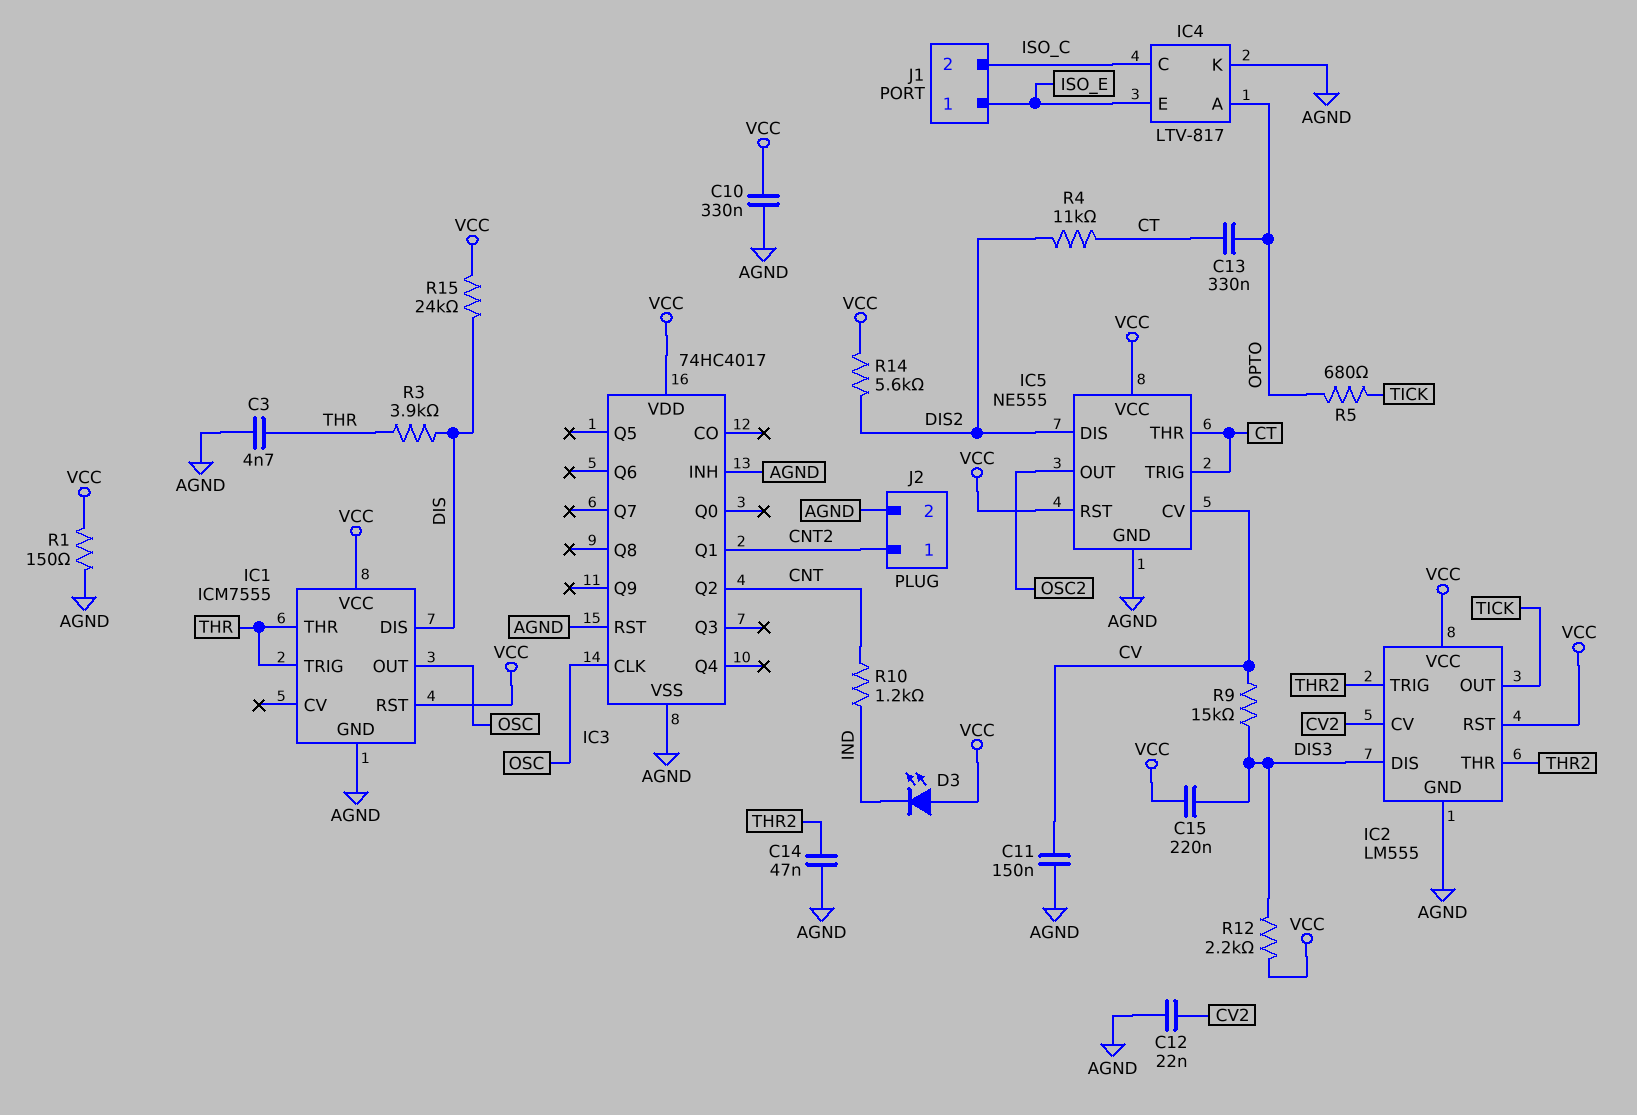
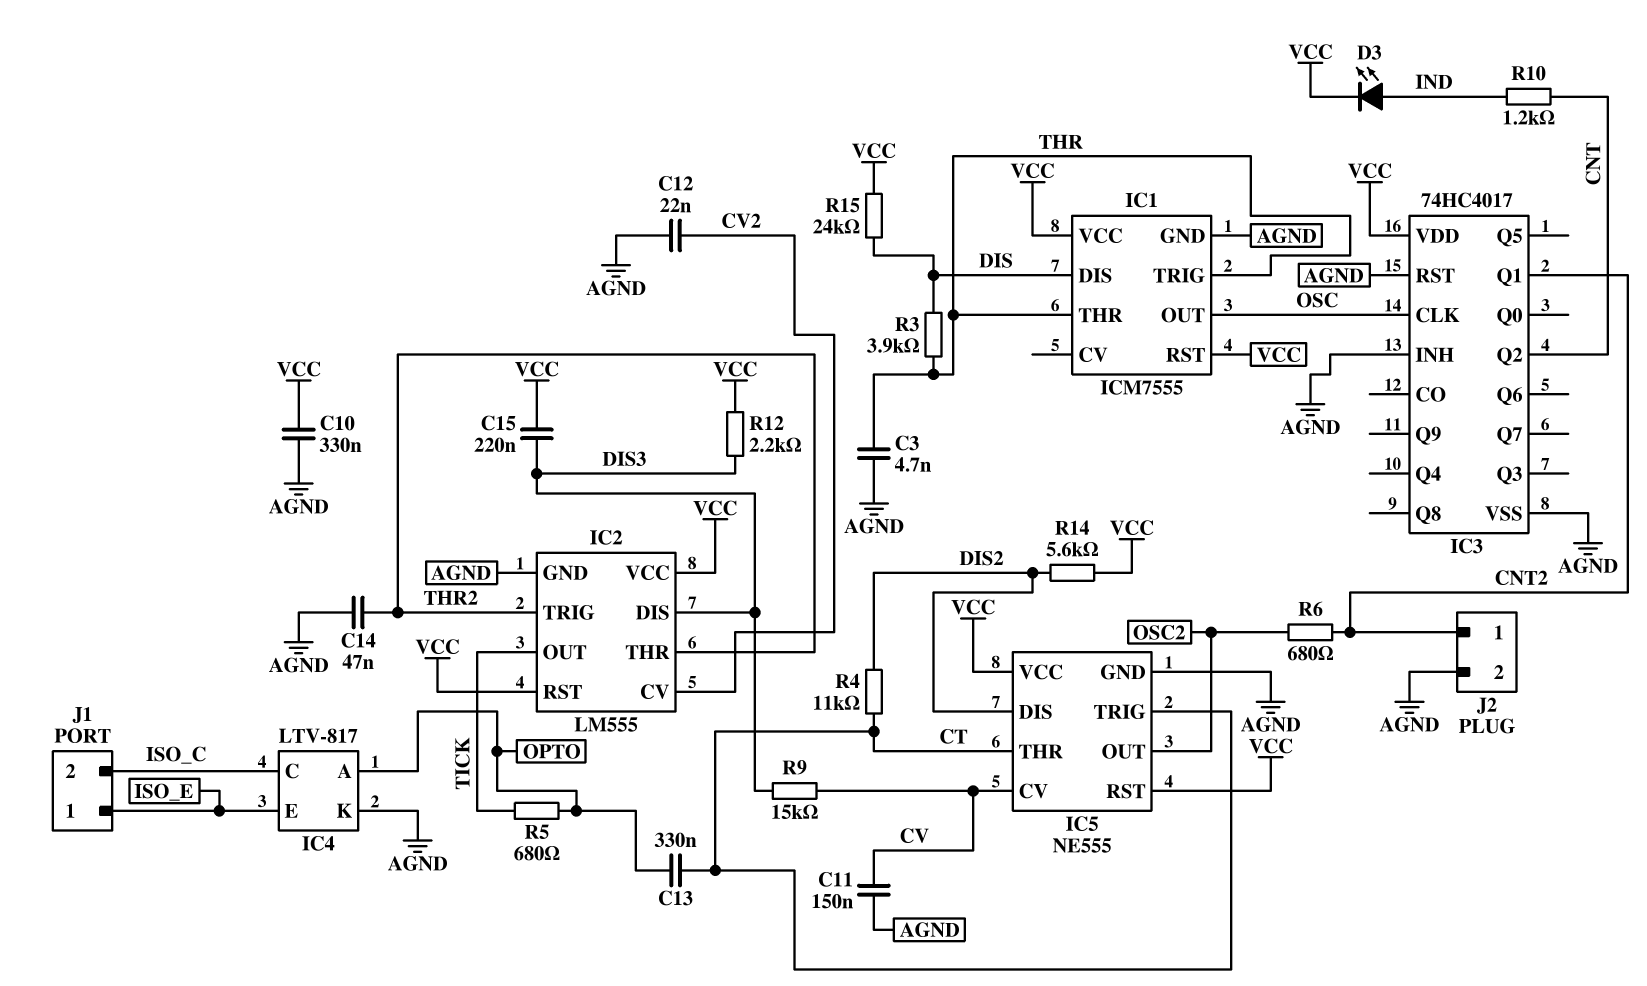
D3: LED (A VCC, K IND) -> LED (A IND, K VCC)
R1: 150 (AGND, VCC) -> none
R6: none -> 680 (CNT2, OSC2)

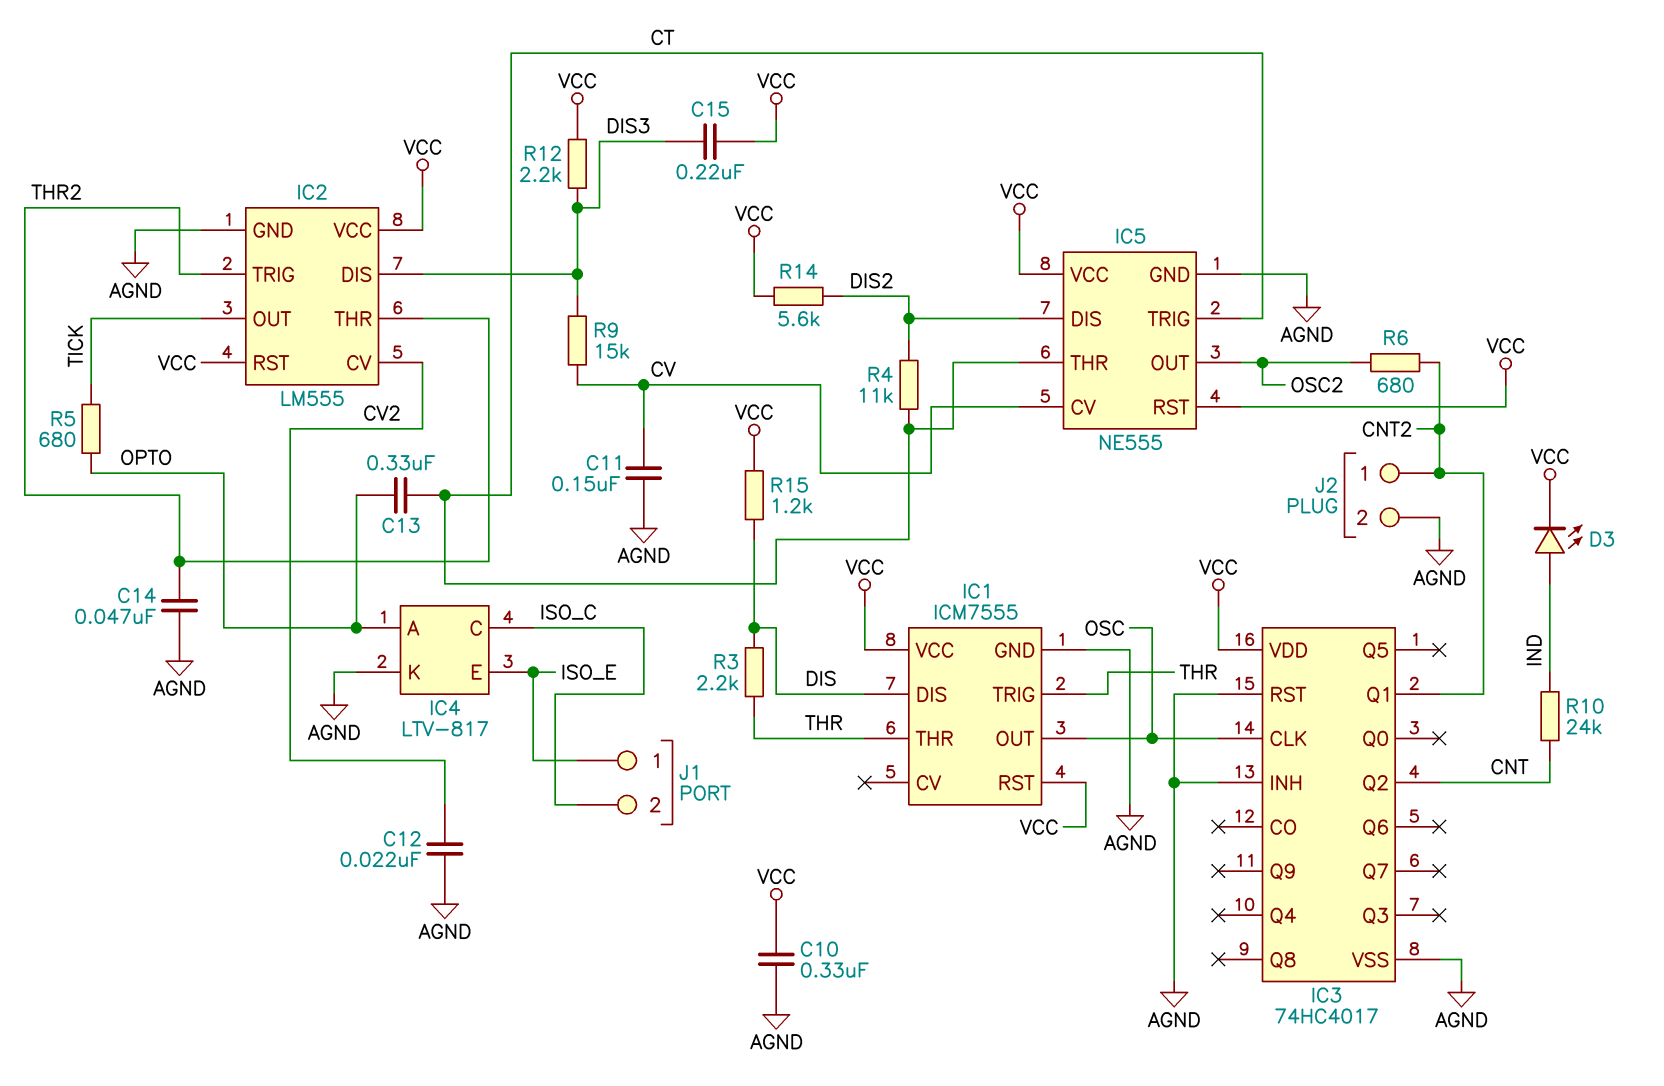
C3: 4.7nF (AGND, THR) -> none
R3: 3.9k (DIS, THR) -> 2.2k (DIS, THR)
R10: 1.2k (CNT, IND) -> 24k (CNT, IND)
R15: 24k (DIS, VCC) -> 1.2k (DIS, VCC)

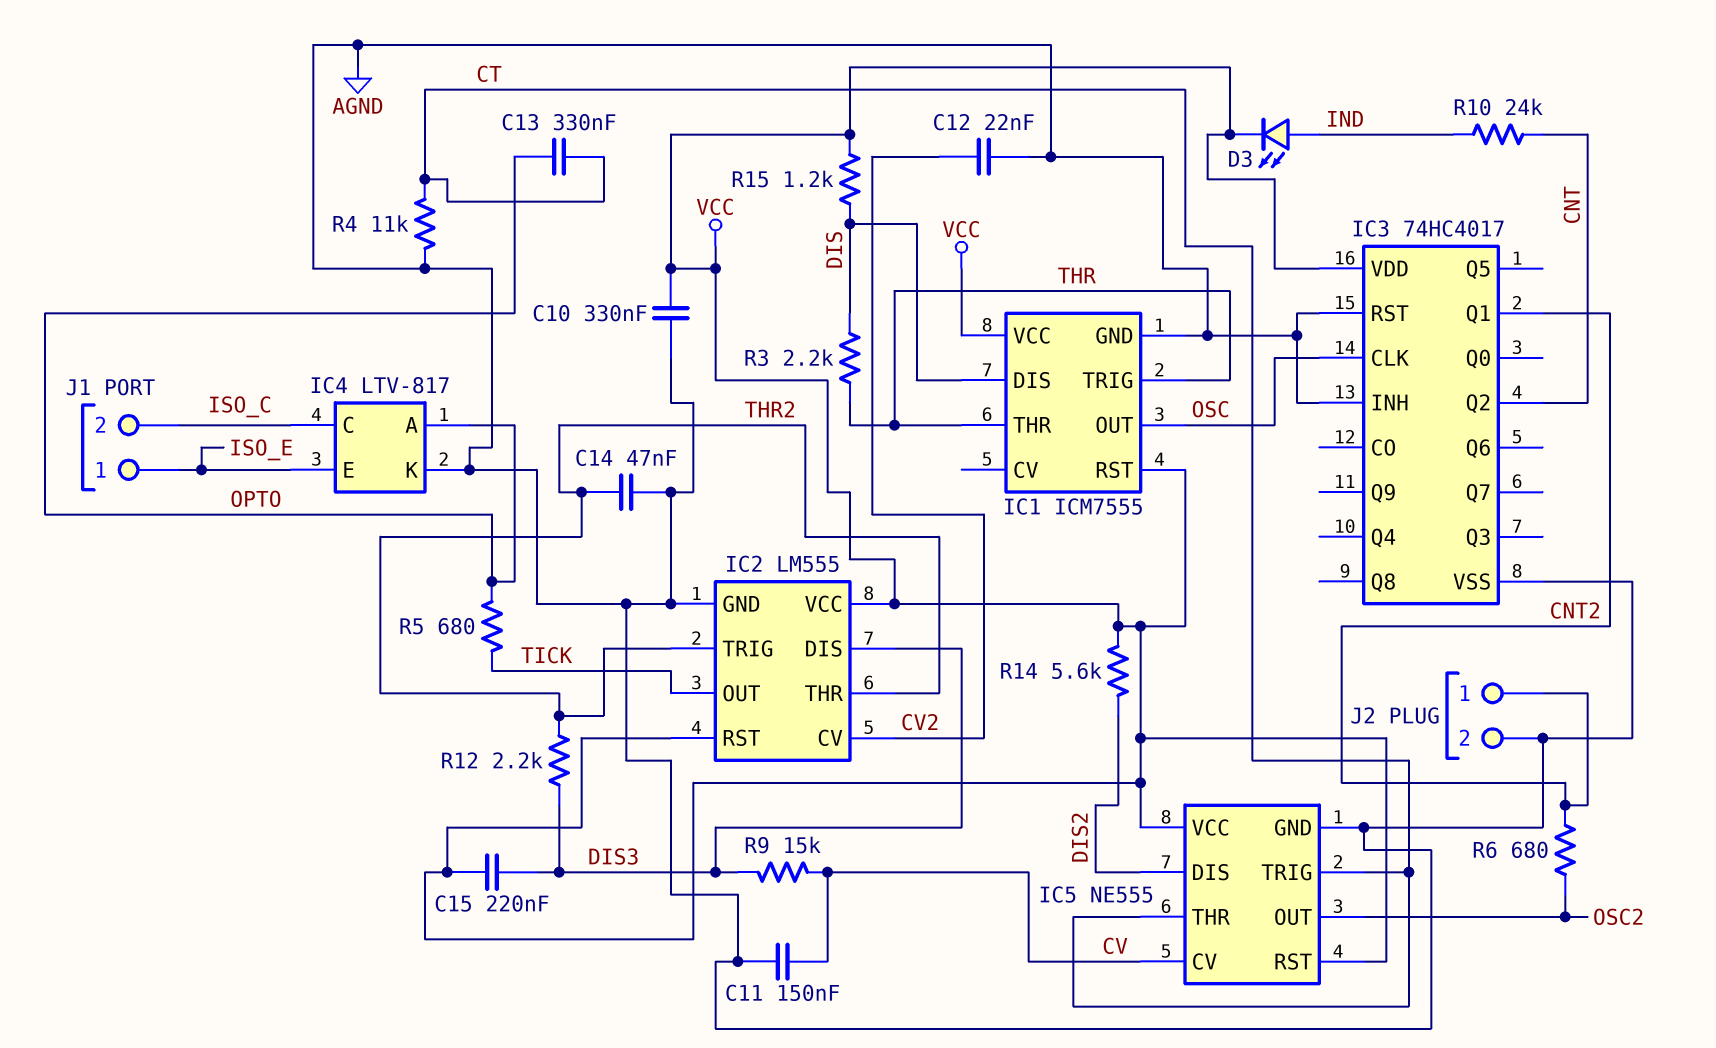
R4: 11k (CT, DIS2) -> 11k (AGND, CT)
R12: 2.2k (DIS3, VCC) -> 2.2k (DIS3, THR2)

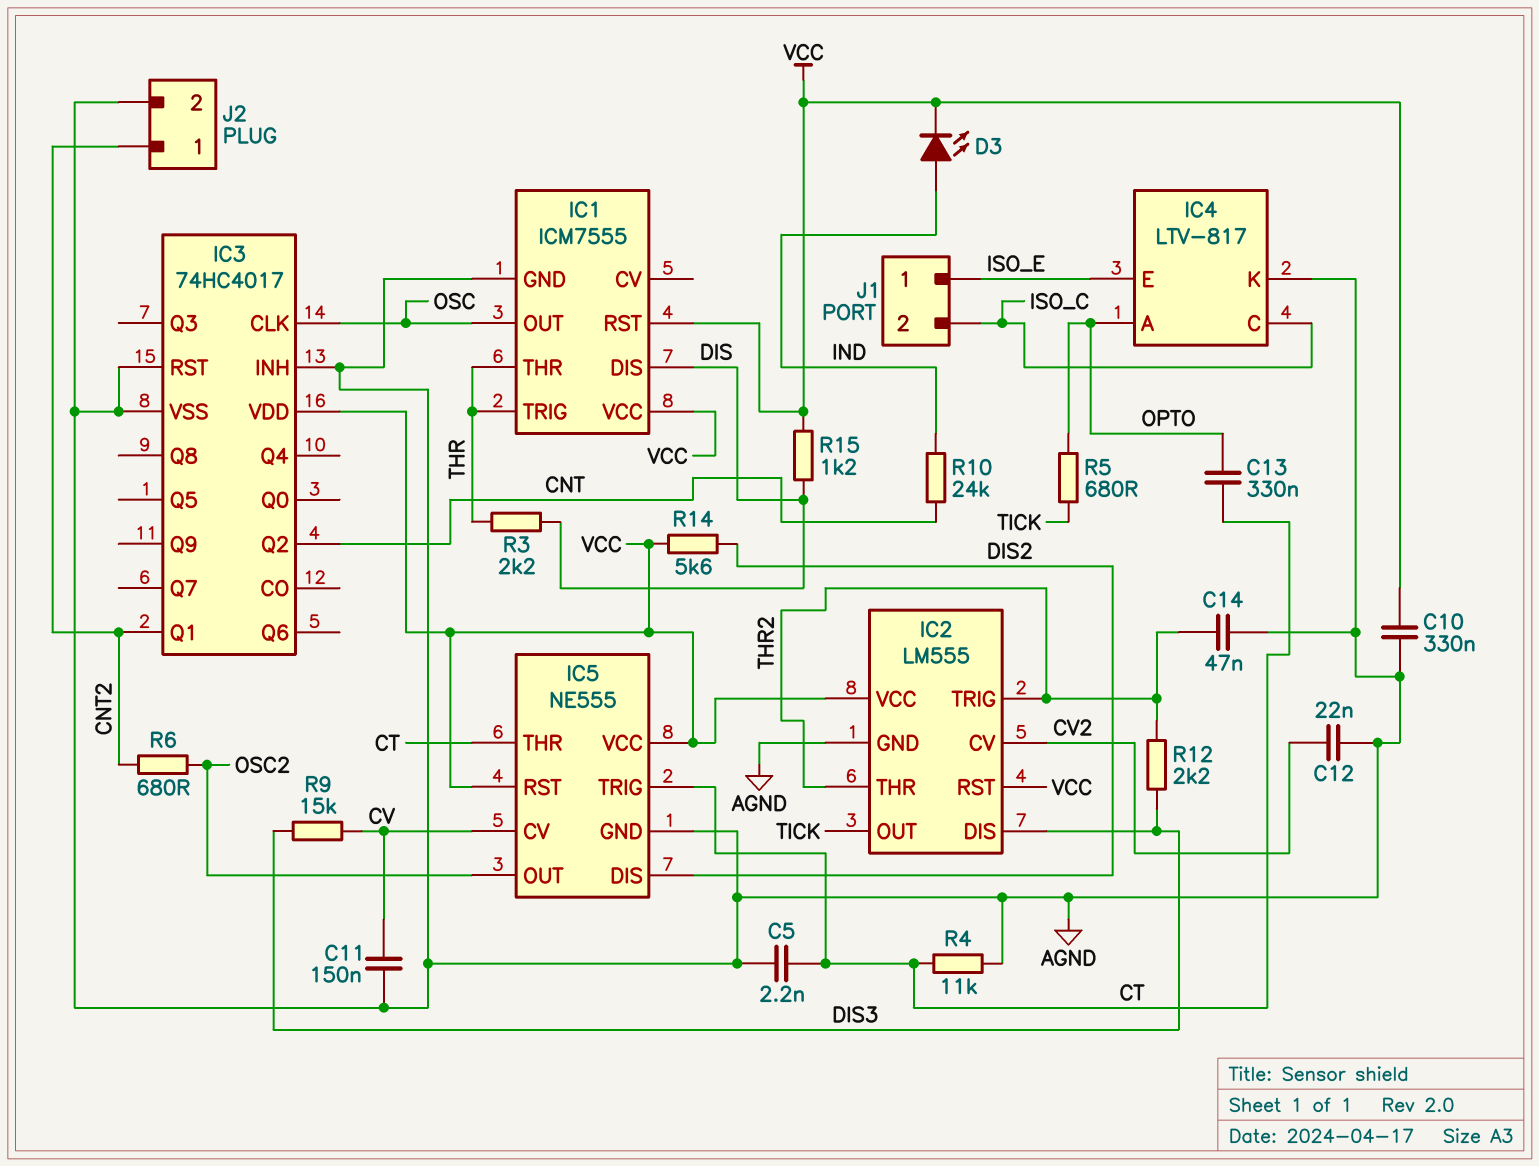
C5: none -> 2.2nF (AGND, CT)
C15: 220nF (DIS3, VCC) -> none

